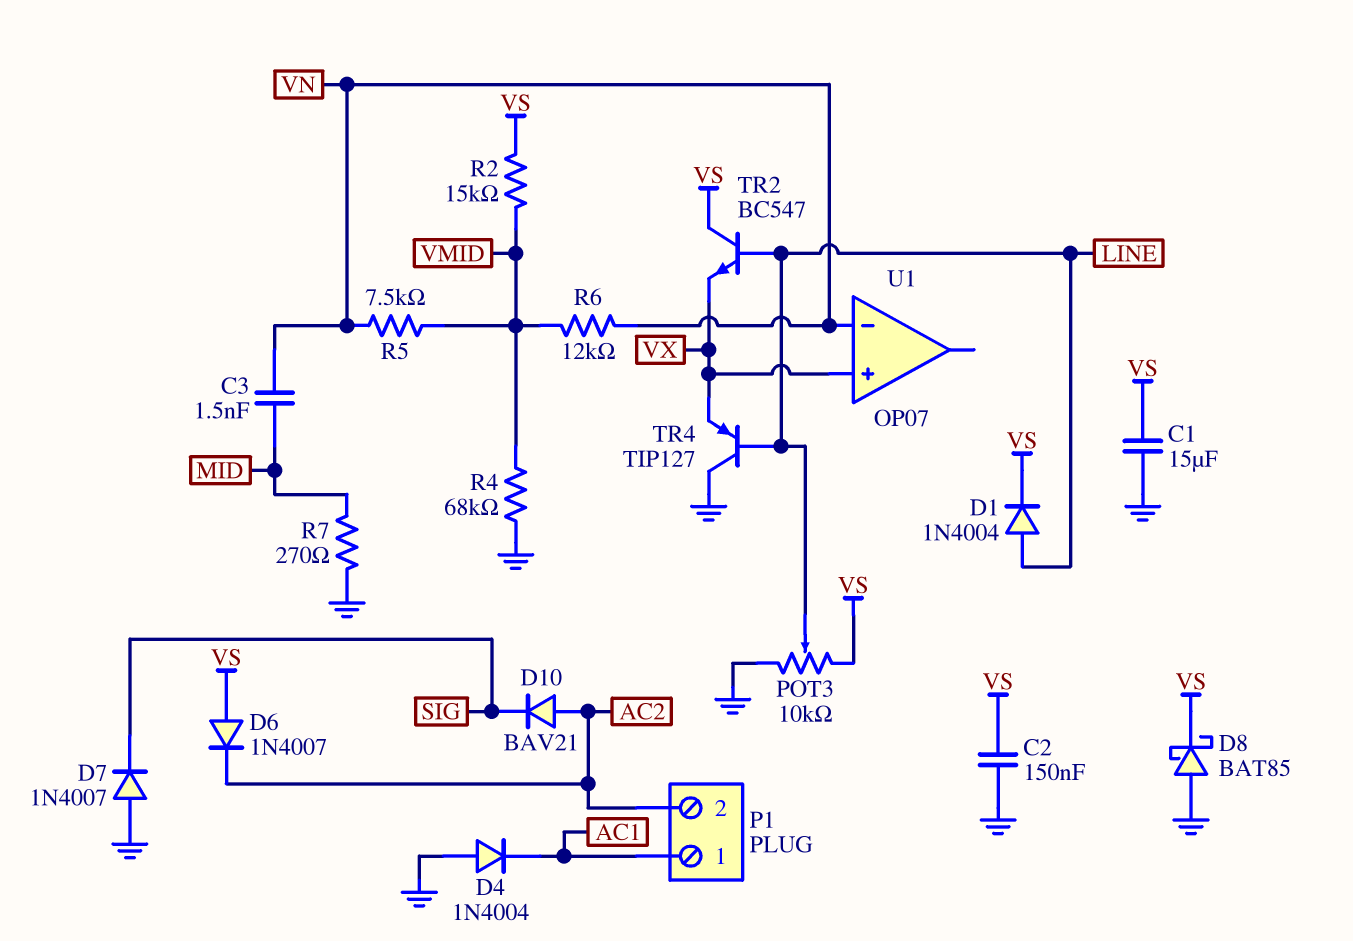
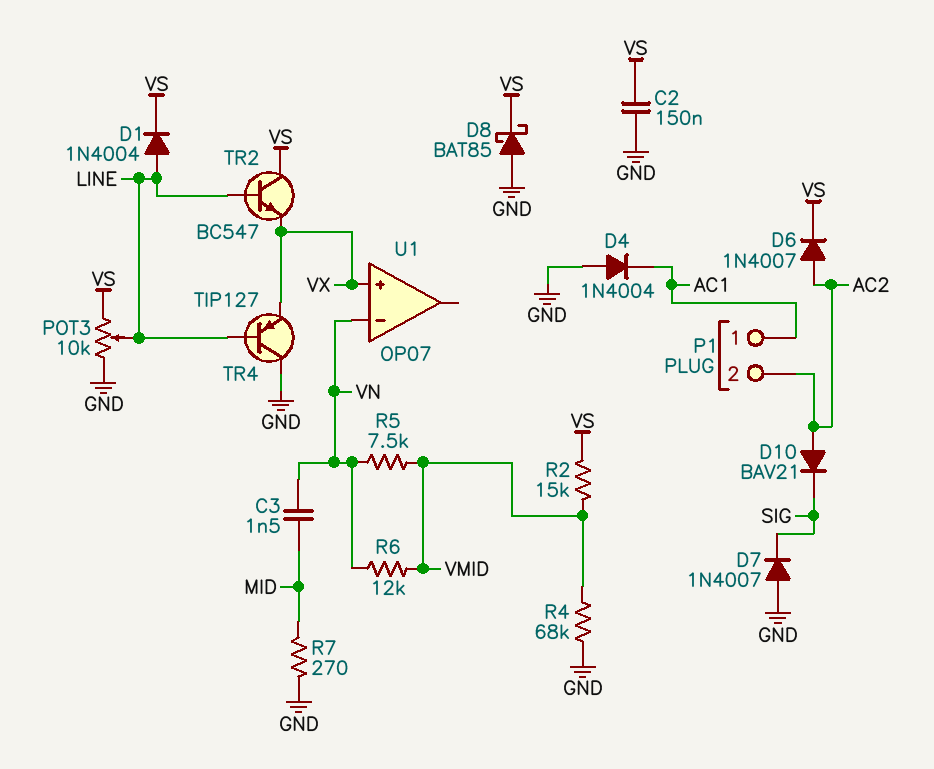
C1: 15uF (GND, VS) -> none
D6: diode 1N4007 (A VS, K AC2) -> diode 1N4007 (A AC2, K VS)

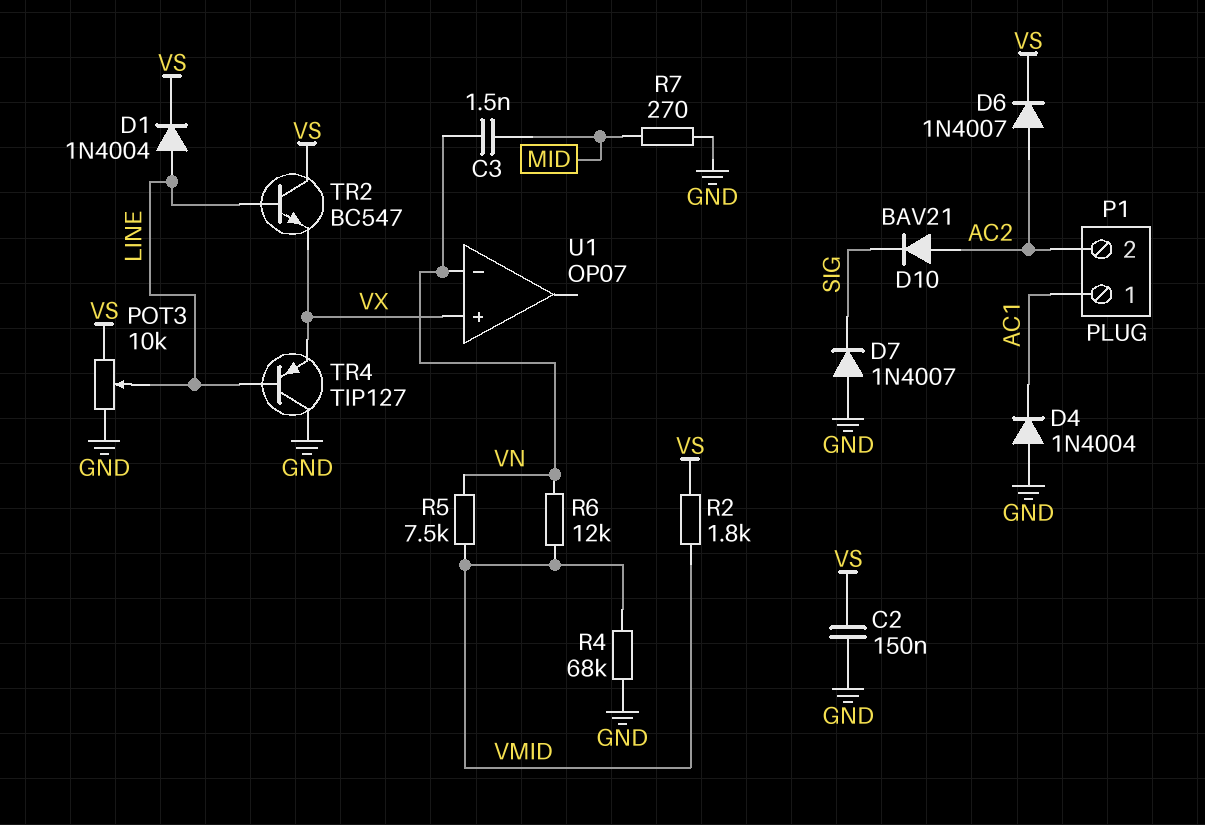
D8: schottky BAT85 (A GND, K VS) -> none
R2: 15k (VMID, VS) -> 1.8k (VMID, VS)

